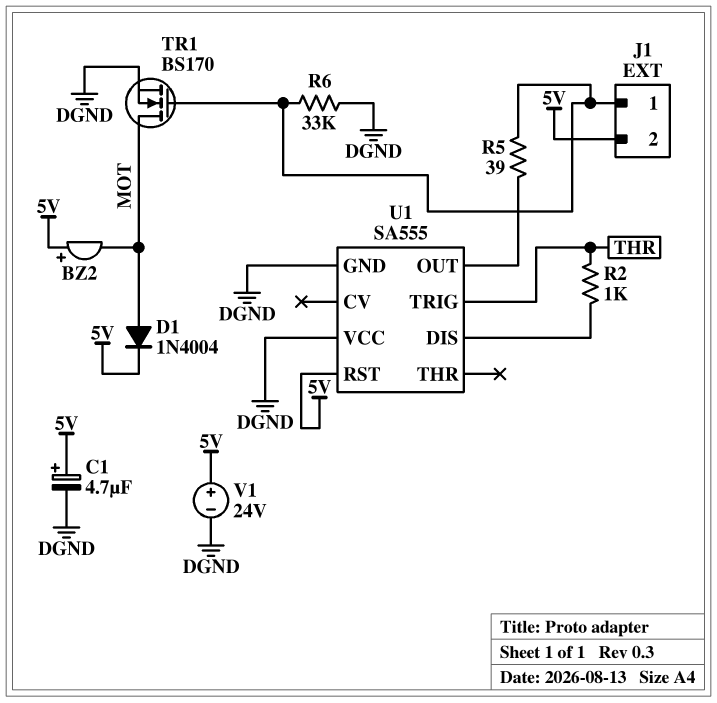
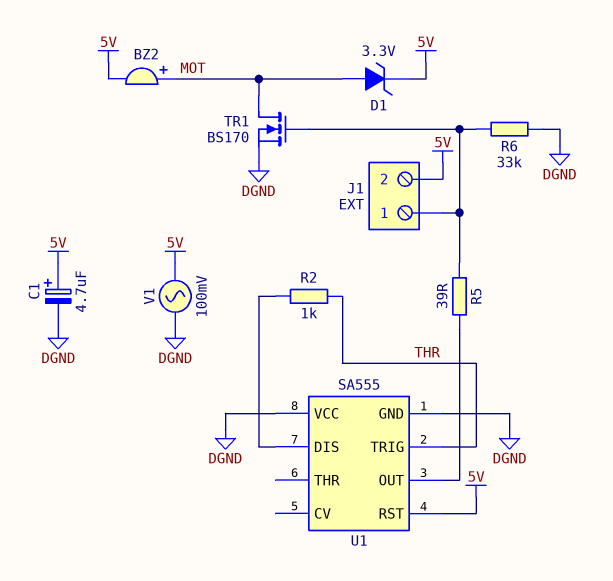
BZ2: buzzer (plus 5V, minus MOT) -> buzzer (plus MOT, minus 5V)
D1: diode 1N4004 (A MOT, K 5V) -> zener 3.3V (A MOT, K 5V)
V1: 24V (plus 5V, minus DGND) -> AC 100mV (5V, DGND)

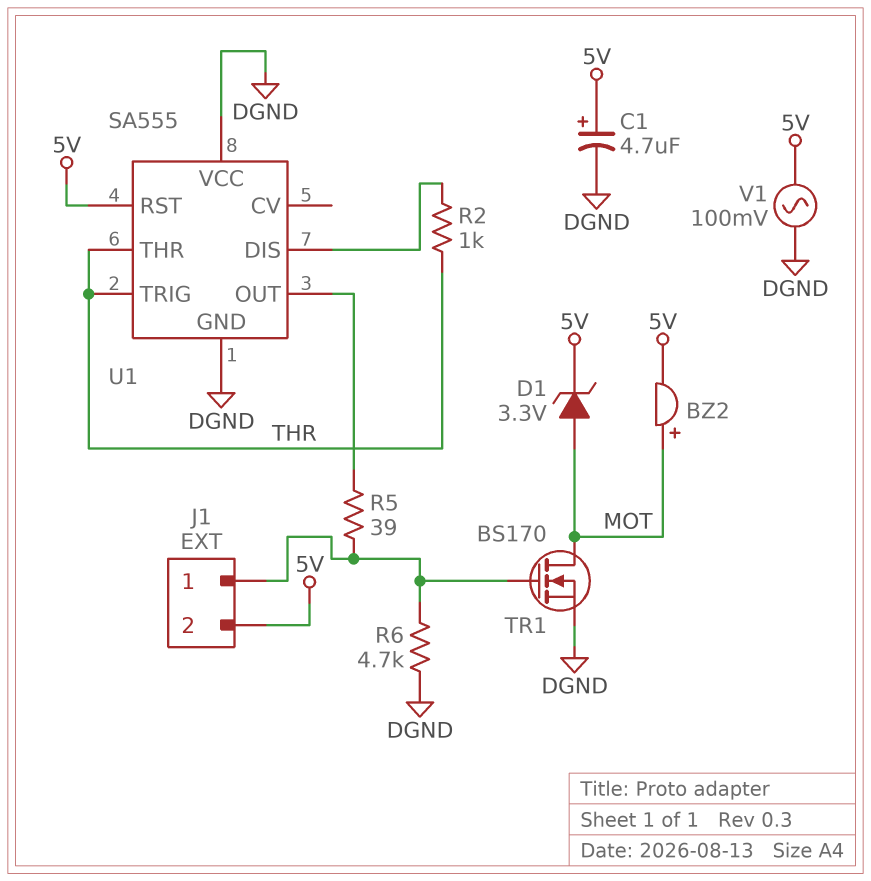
R6: 33k (DGND, J1/1) -> 4.7k (DGND, J1/1)
U1 pin THR: none -> THR

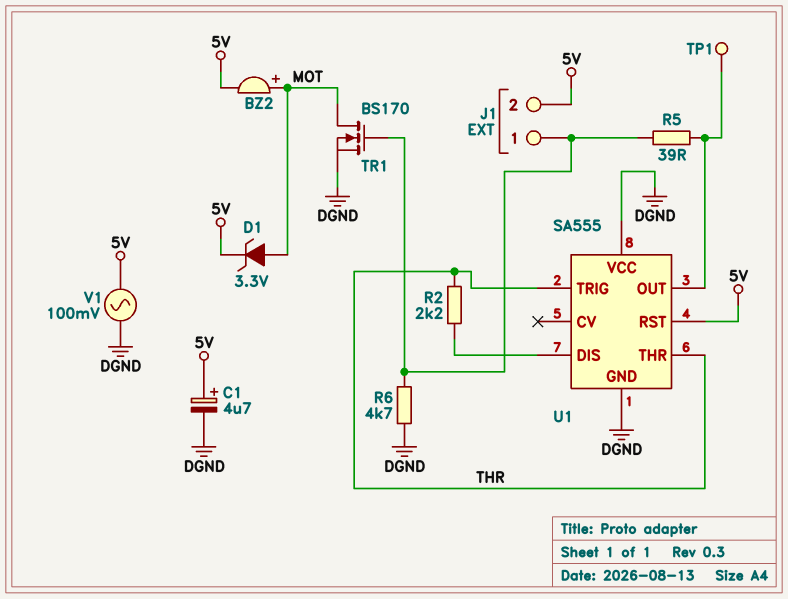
R2: 1k (THR, U1/DIS) -> 2.2k (THR, U1/DIS)
TP1: none -> test point (U1/OUT)

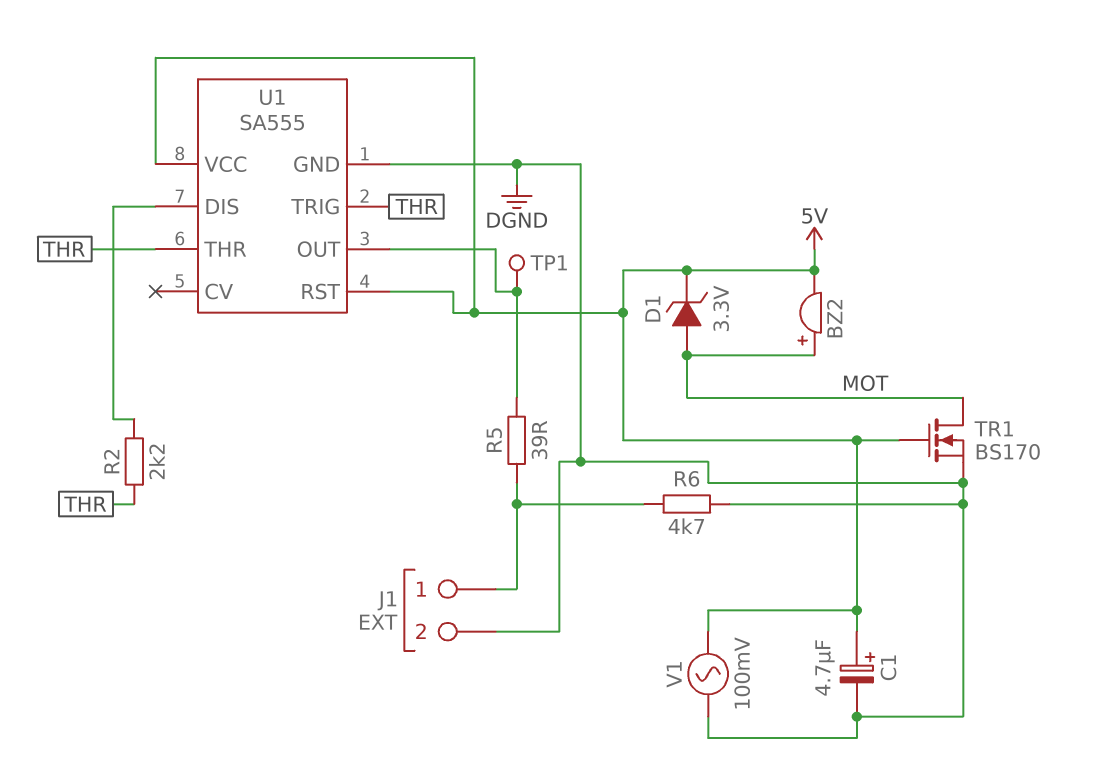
J1 pin 2: 5V -> DGND
TR1: NMOS BS170 (G J1/1, D MOT, S DGND) -> NMOS BS170 (G 5V, D MOT, S DGND)
U1 pin VCC: DGND -> 5V

